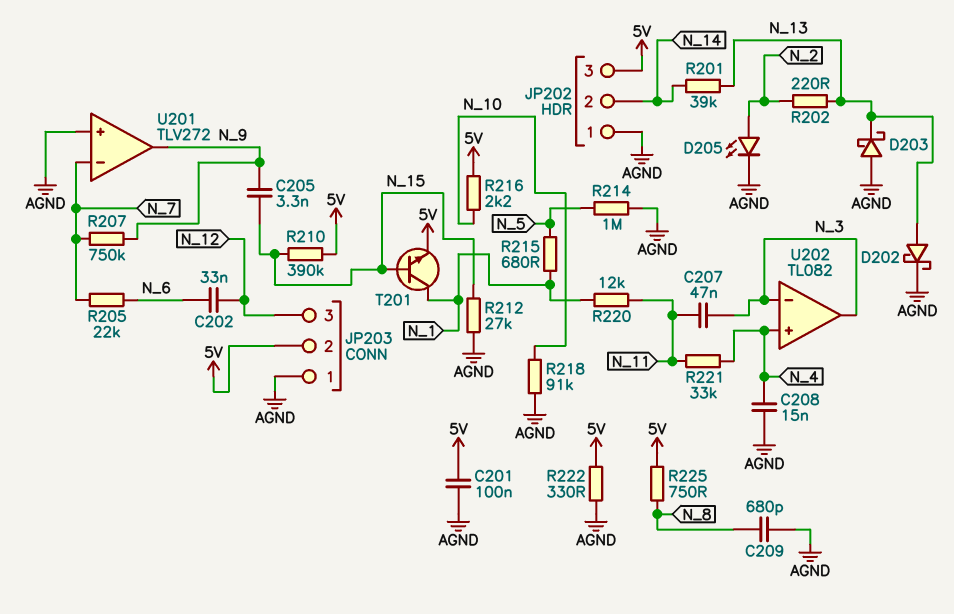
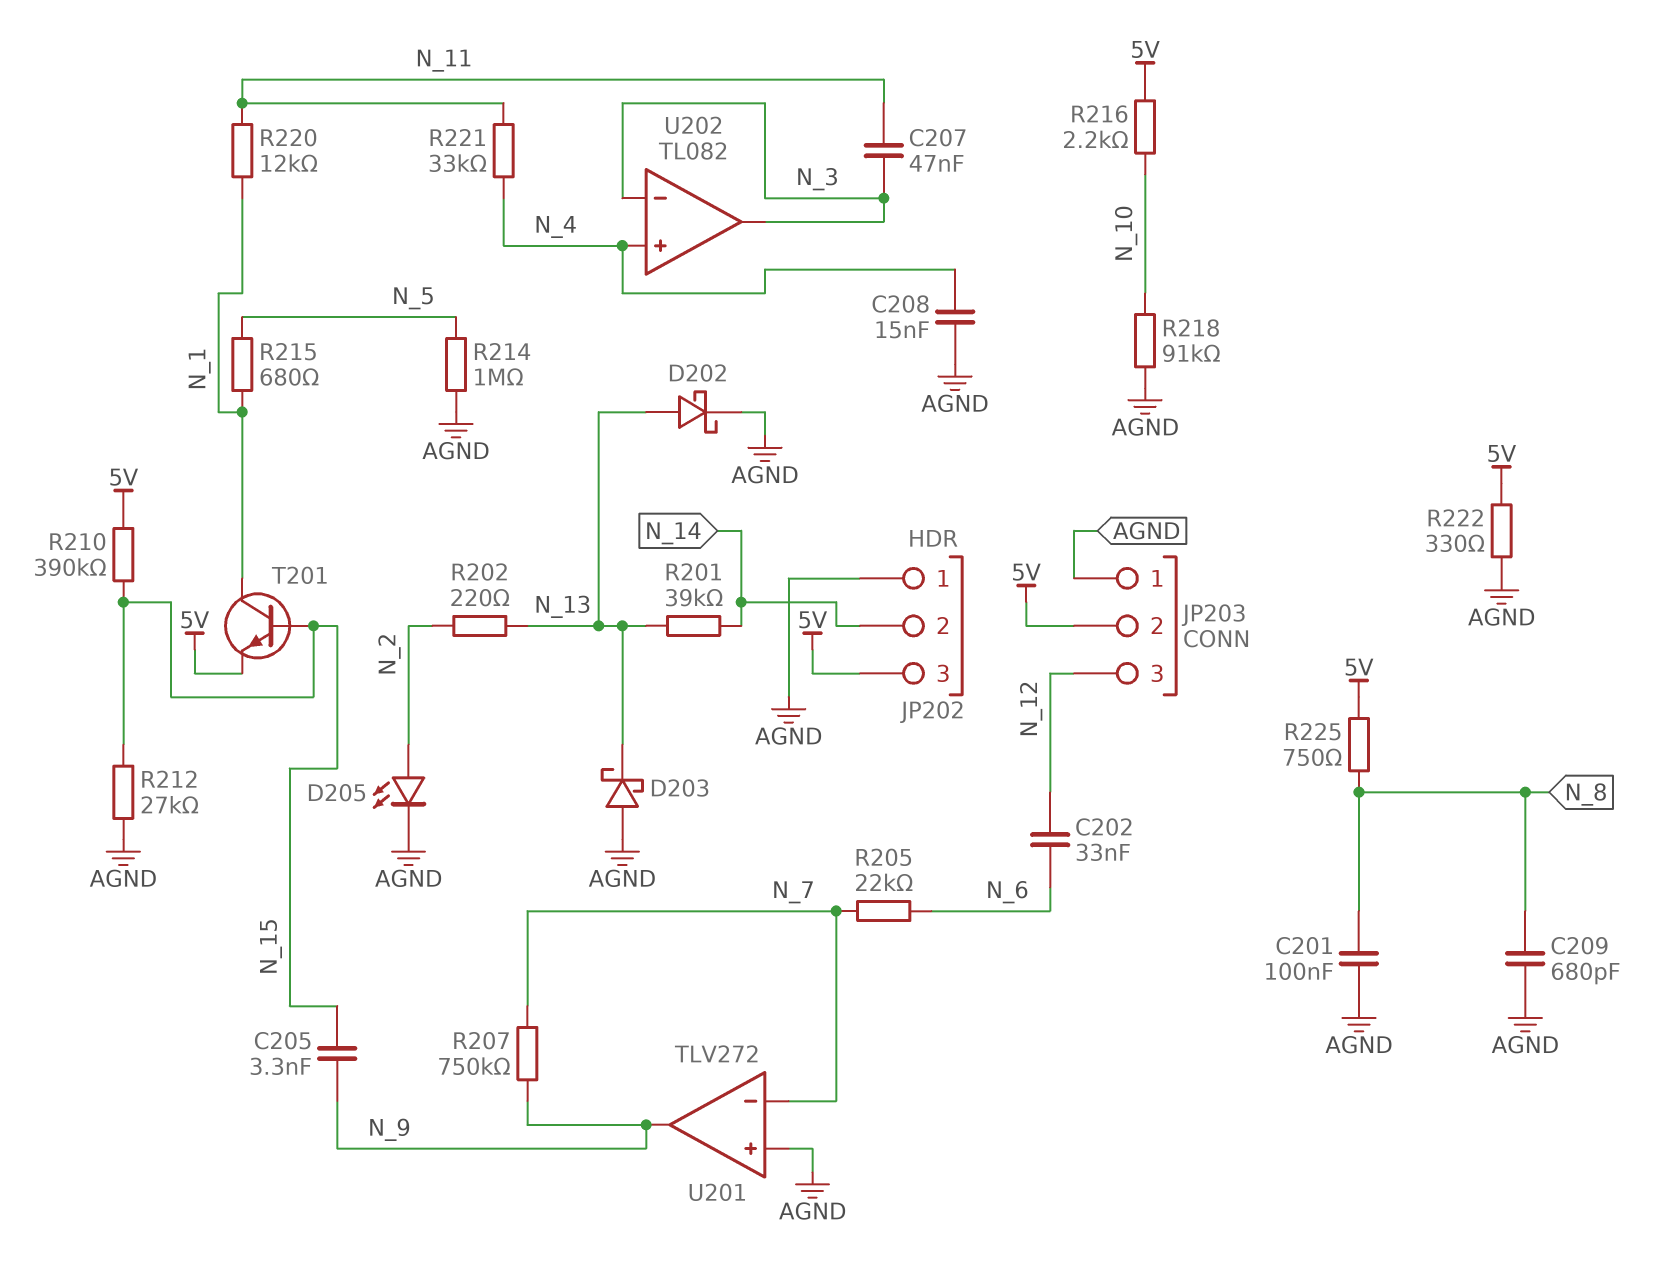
C201: 100nF (5V, AGND) -> 100nF (AGND, N_8)

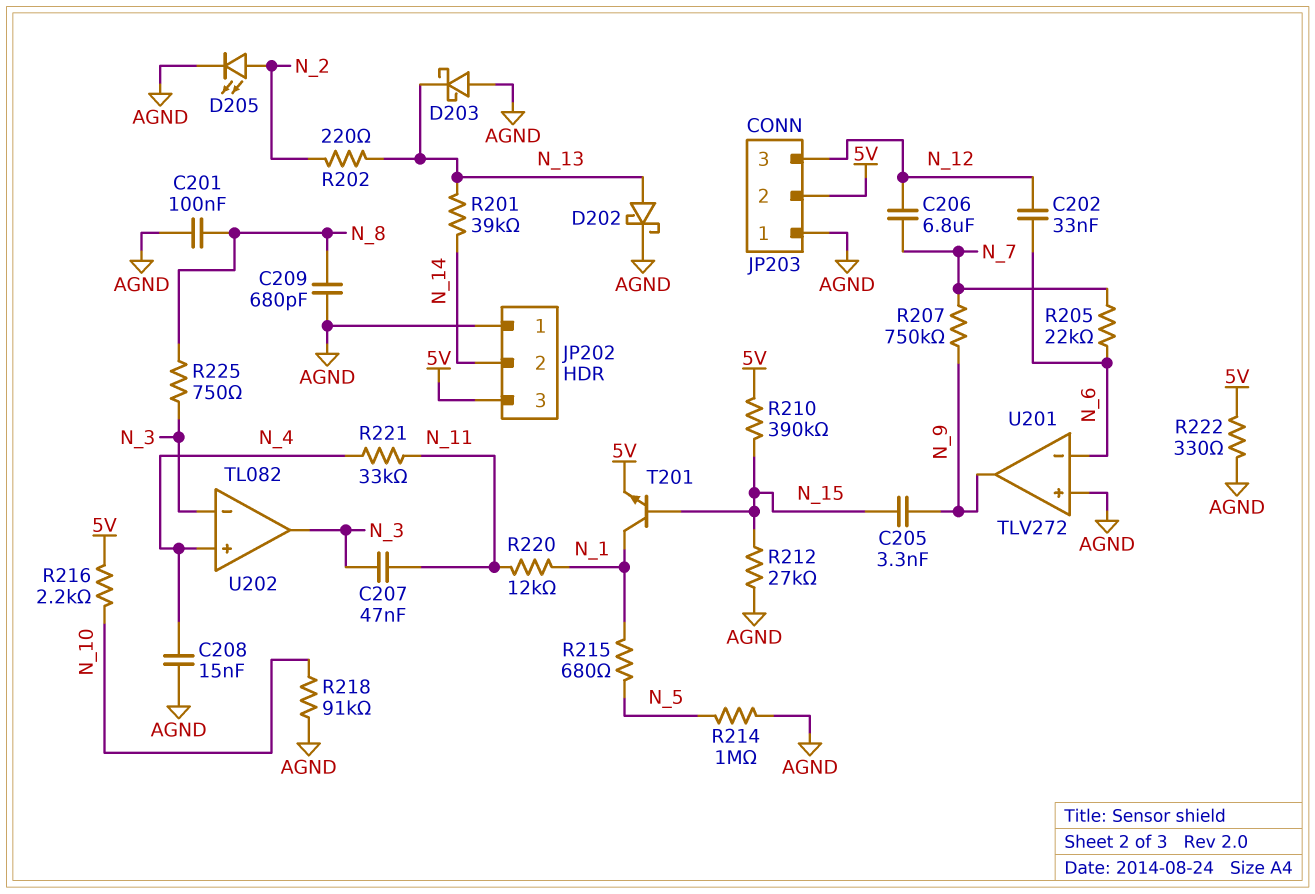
C206: none -> 6.8uF (N_7, N_12)
R225: 750 (5V, N_8) -> 750 (N_3, N_8)
U201 pin in-: N_7 -> N_6

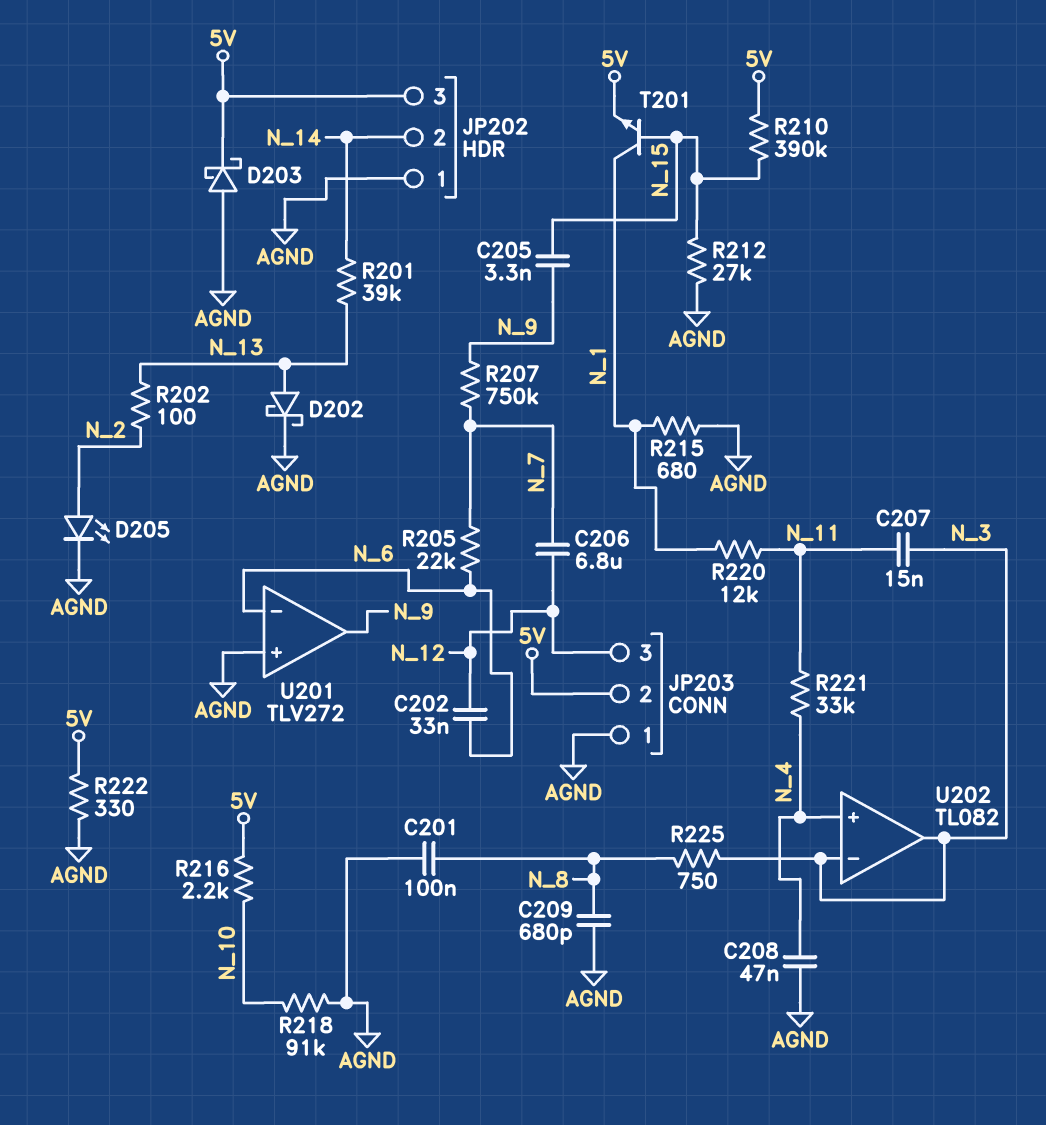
C207: 47nF (N_3, N_11) -> 15nF (N_3, N_11)
C208: 15nF (AGND, N_4) -> 47nF (AGND, N_4)
D203: schottky (A AGND, K N_13) -> schottky (A AGND, K 5V)
R202: 220 (N_2, N_13) -> 100 (N_2, N_13)
R214: 1M (AGND, N_5) -> none
R215: 680 (N_1, N_5) -> 680 (AGND, N_1)

